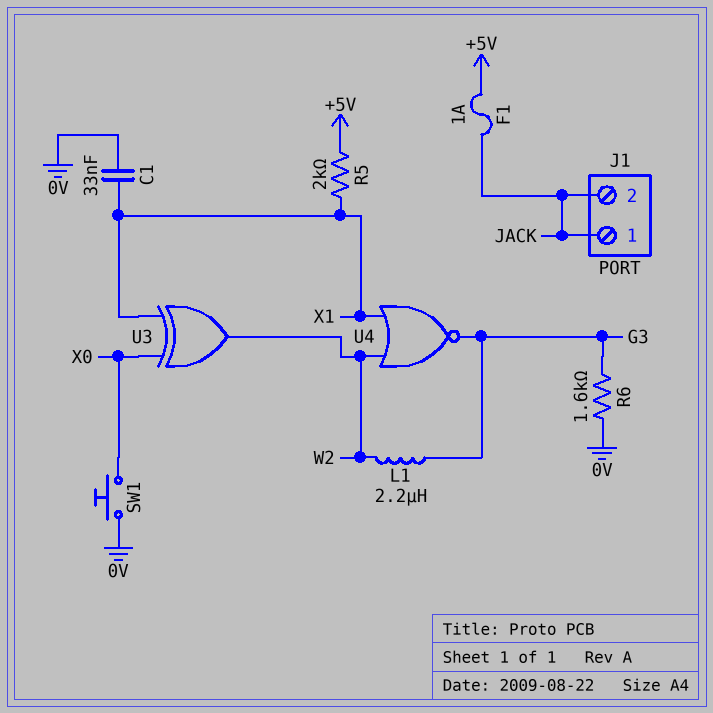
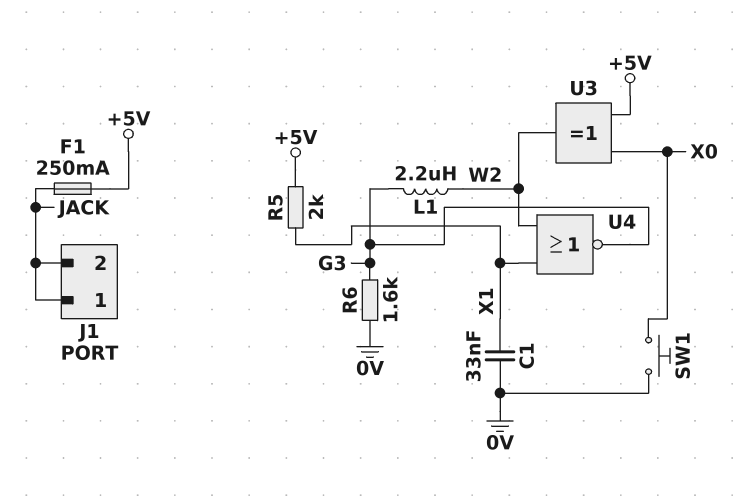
F1: 1A (+5V, JACK) -> 250mA (+5V, JACK)
U3: XOR (in X0, in X1, out W2) -> XOR (in +5V, in X0, out W2)

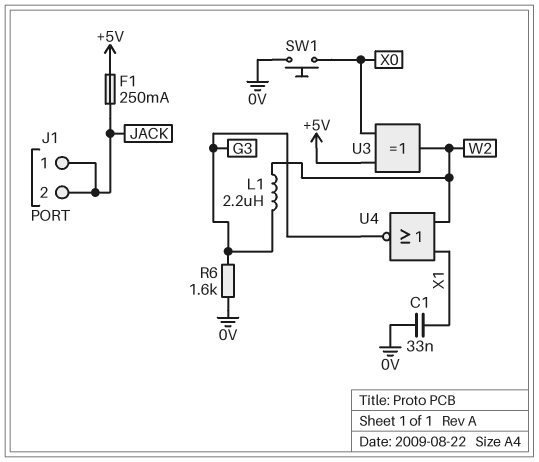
R5: 2k (+5V, X1) -> none

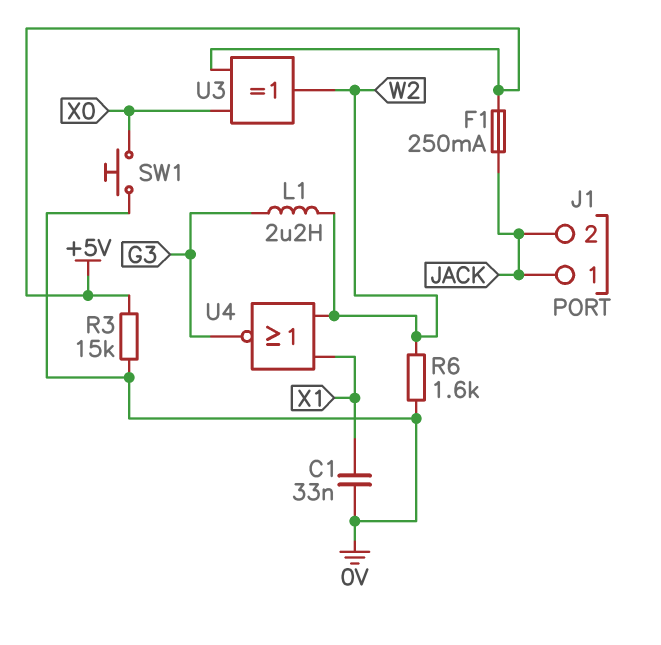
R3: none -> 15k (+5V, 0V)
R6: 1.6k (0V, G3) -> 1.6k (0V, W2)

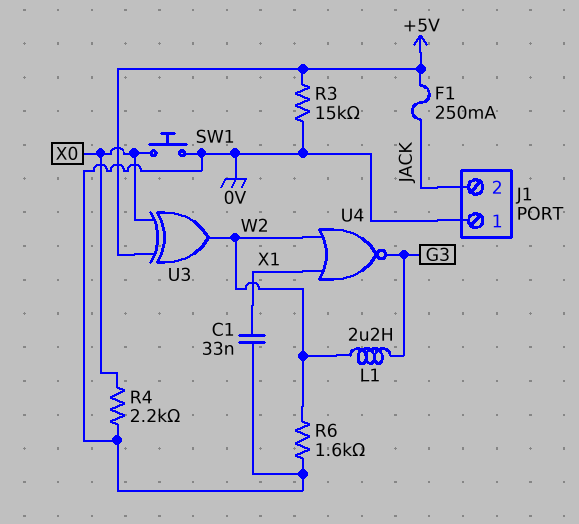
J1 pin 1: JACK -> 0V
R4: none -> 2.2k (0V, X0)

